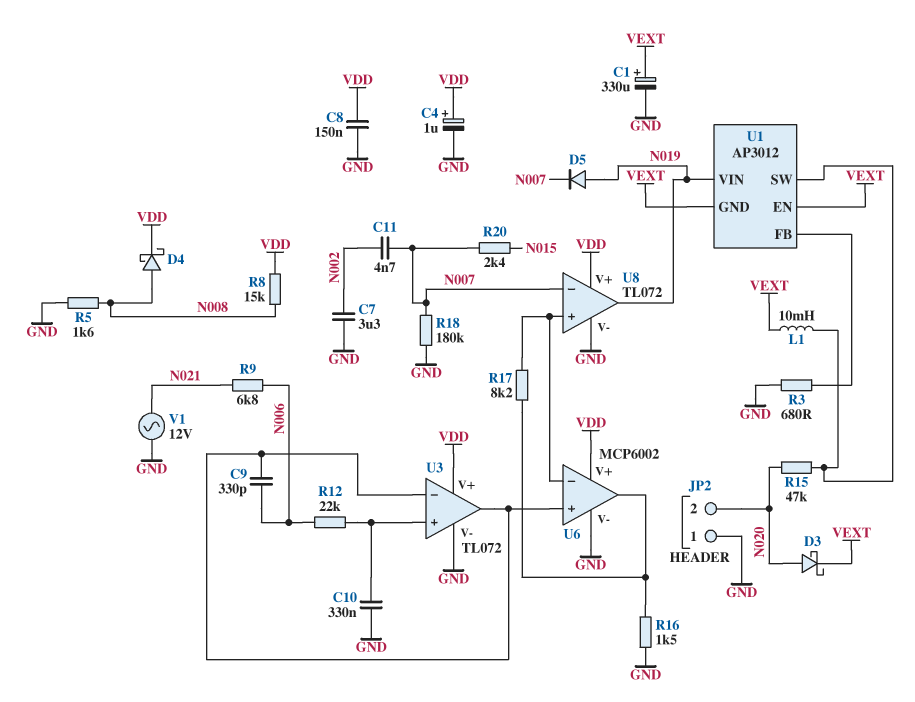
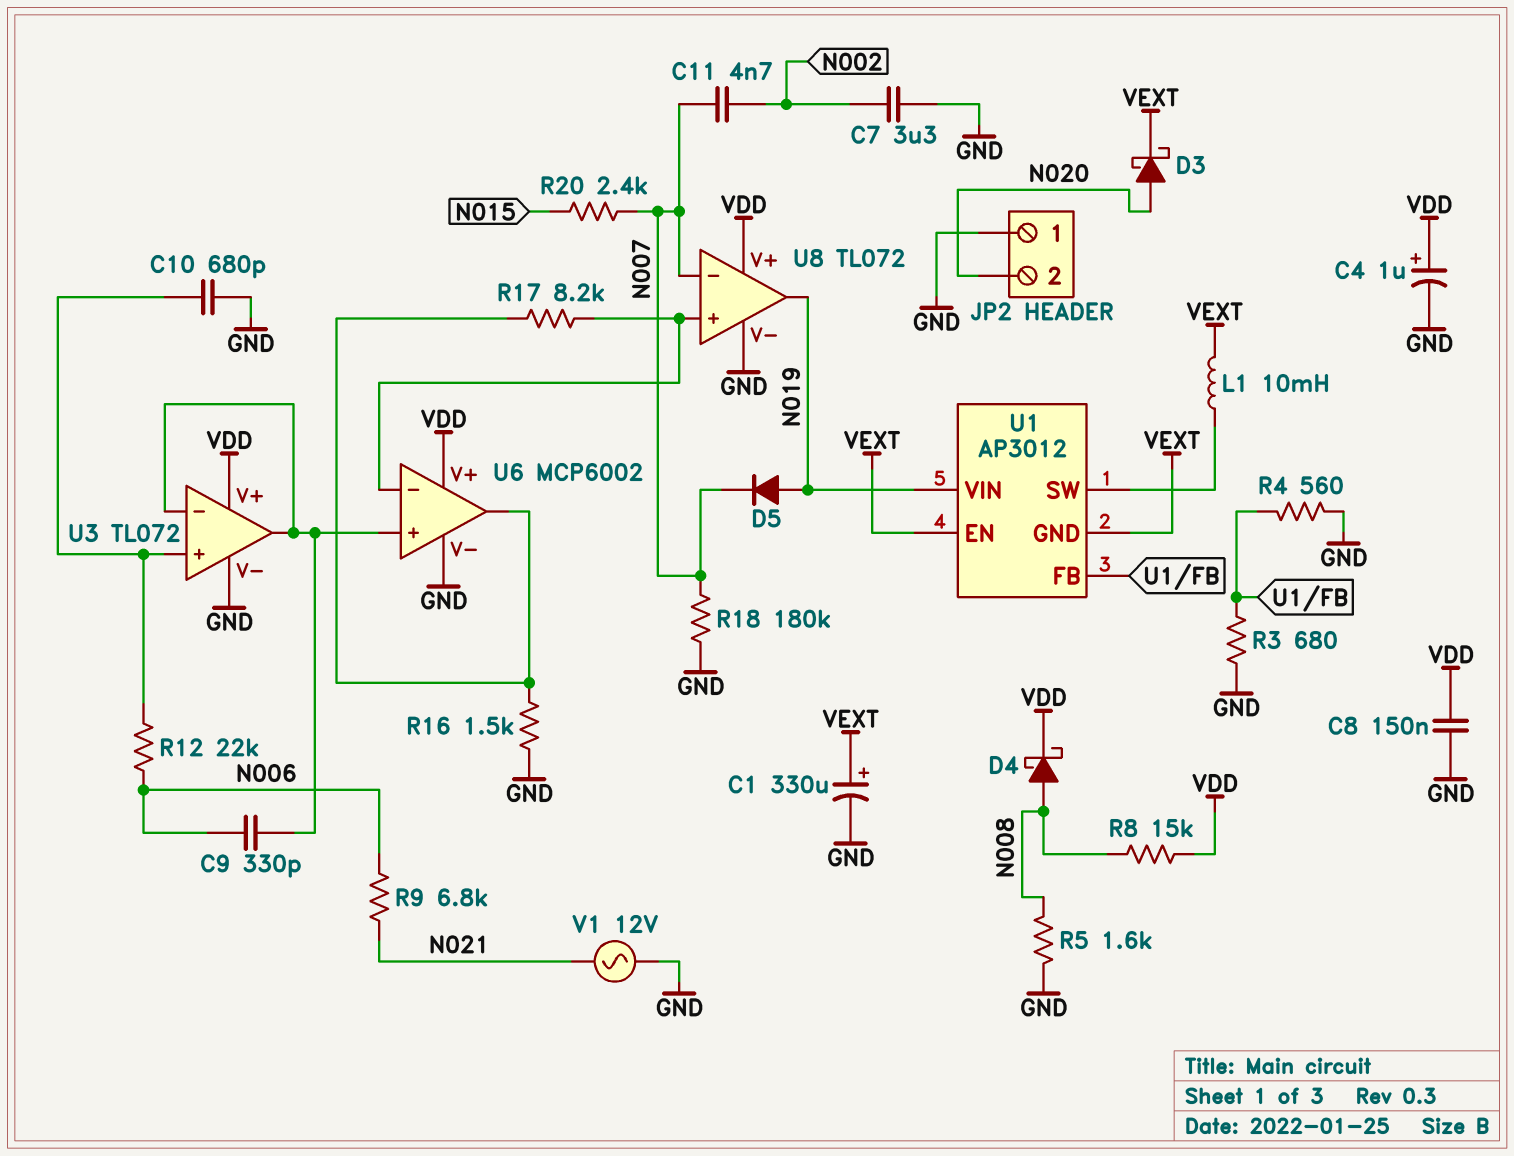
C10: 330nF (GND, U3/in+) -> 680pF (GND, U3/in+)
R4: none -> 560 (GND, U1/FB)
R15: 47k (N020, U1/SW) -> none

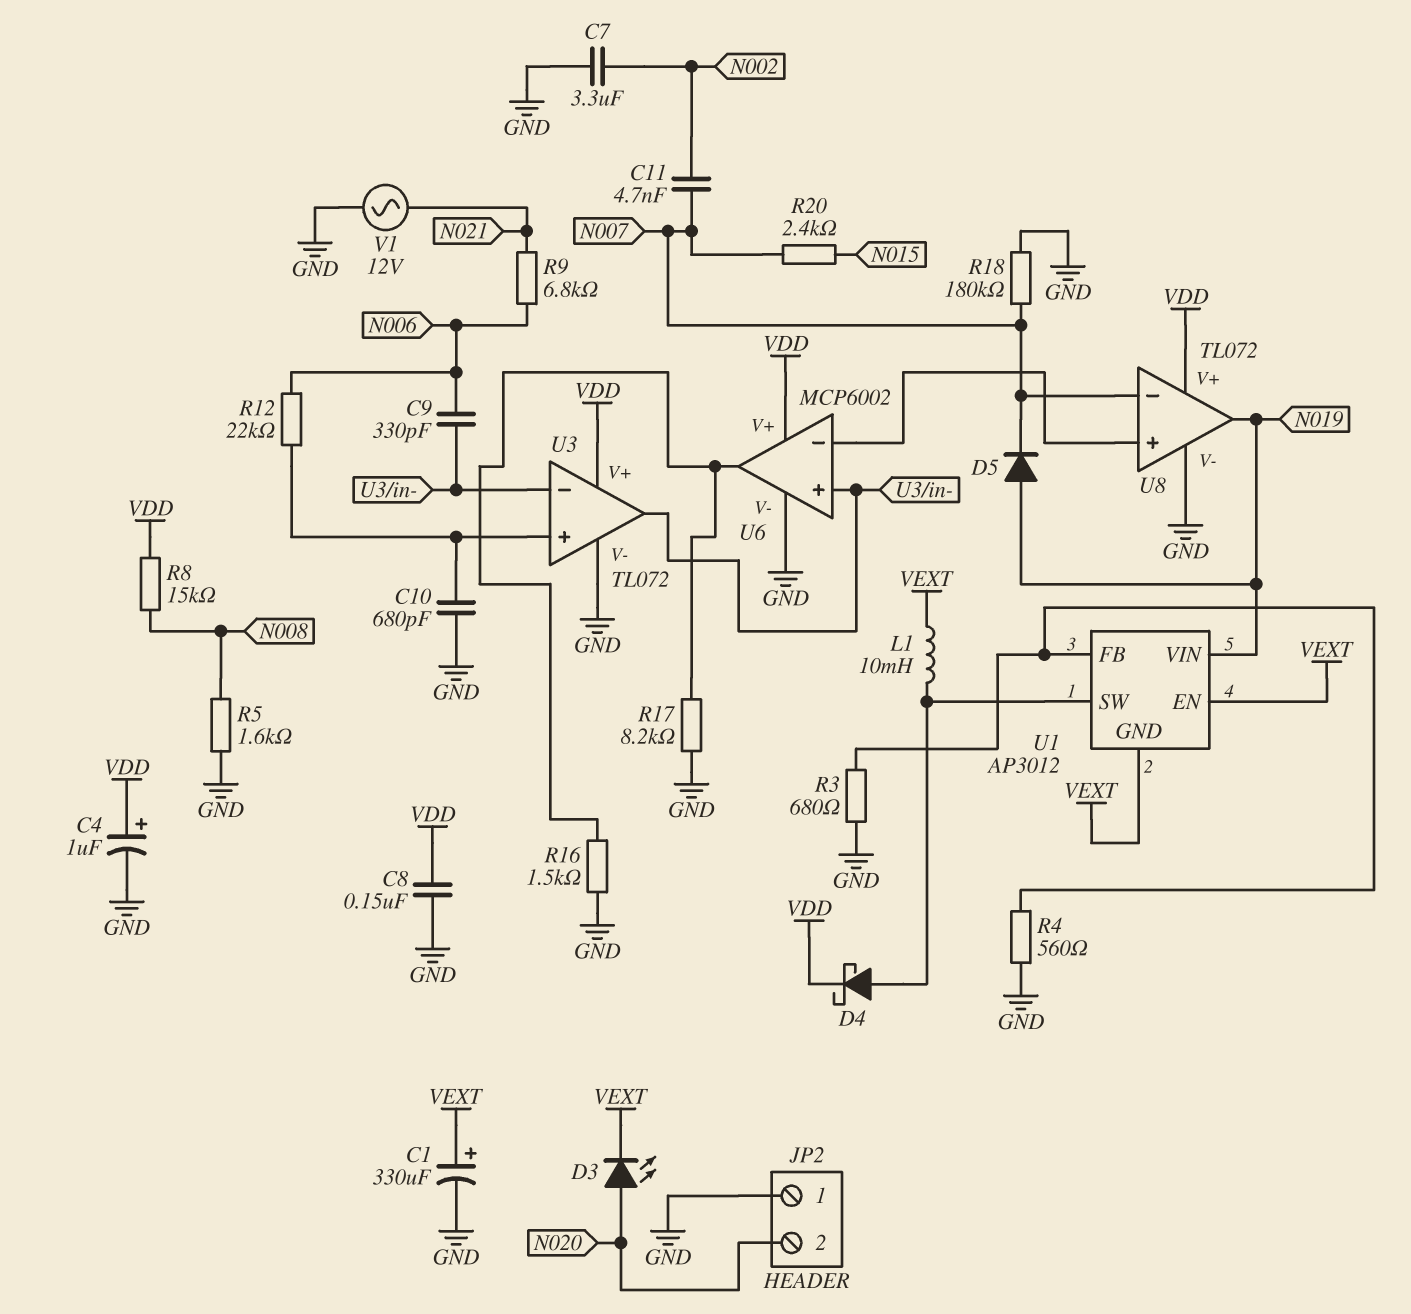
D3: schottky (A N020, K VEXT) -> LED (A N020, K VEXT)
D4: schottky (A N008, K VDD) -> schottky (A U1/SW, K VDD)
R17: 8.2k (U6/in-, U6/out) -> 8.2k (GND, U6/out)

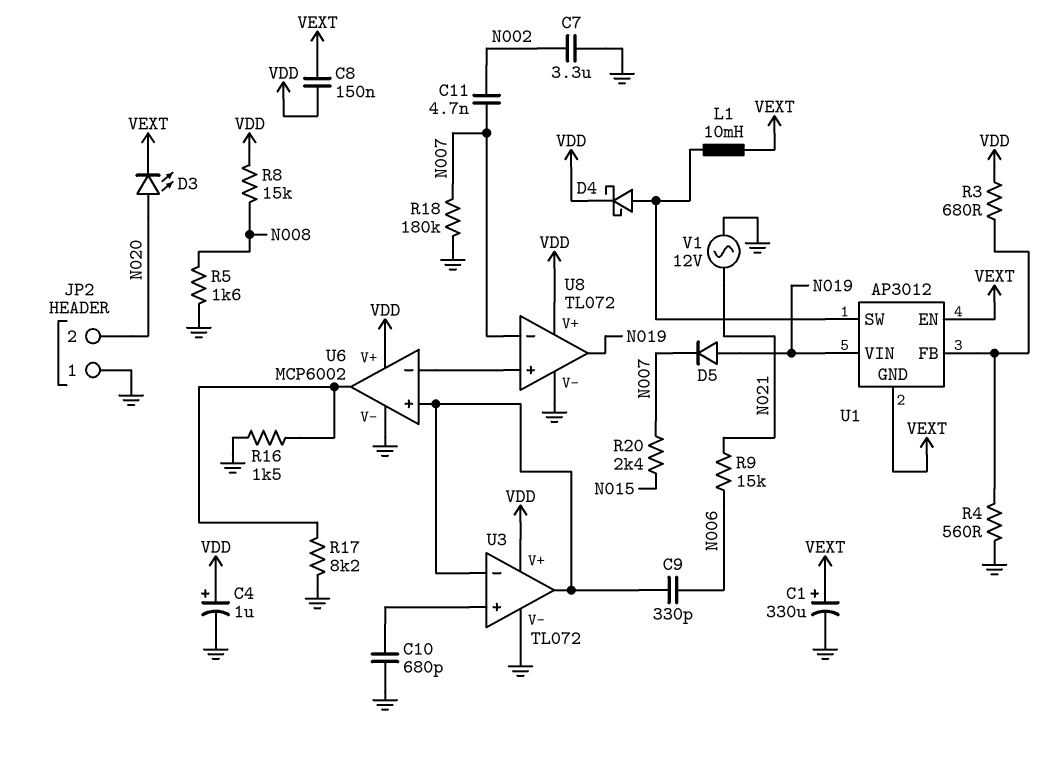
C8: 150nF (GND, VDD) -> 150nF (VDD, VEXT)
R3: 680 (GND, U1/FB) -> 680 (U1/FB, VDD)
R9: 6.8k (N006, N021) -> 15k (N006, N021)
R12: 22k (N006, U3/in+) -> none

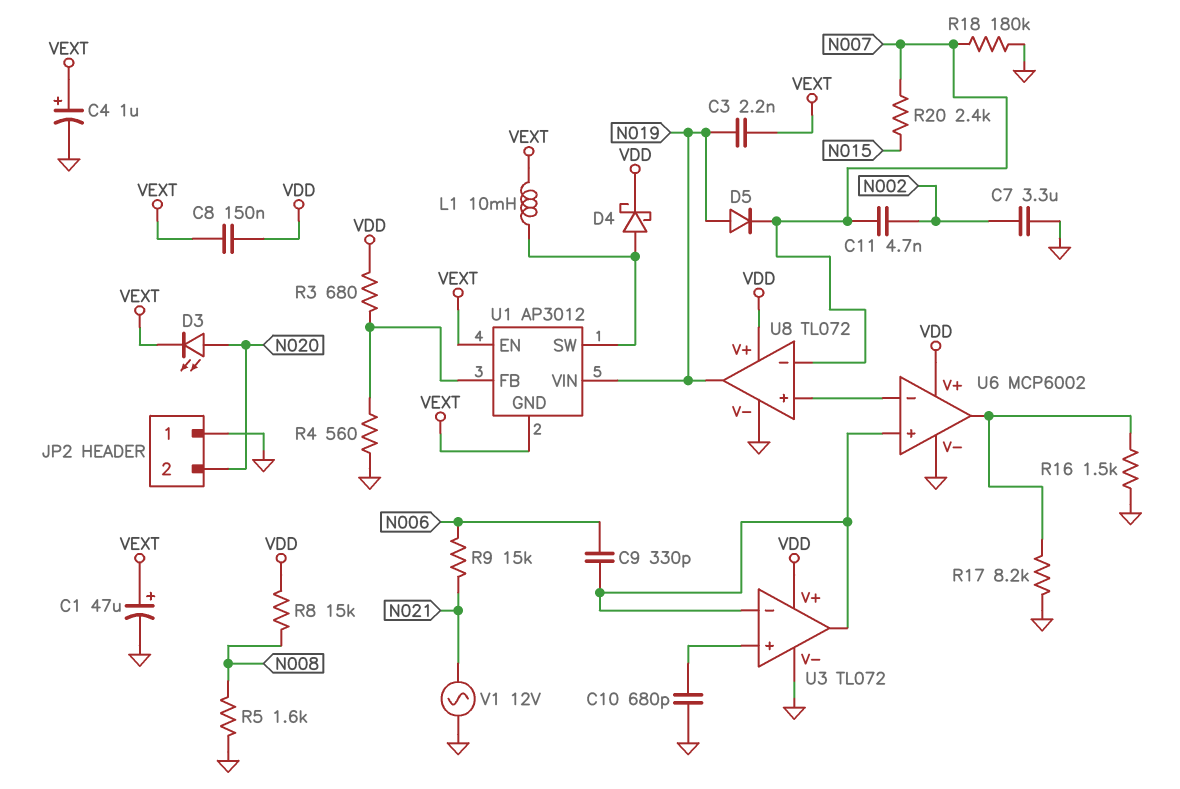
C1: 330uF (plus VEXT, minus GND) -> 47uF (plus VEXT, minus GND)
C3: none -> 2.2nF (N019, VEXT)
C4: 1uF (plus VDD, minus GND) -> 1uF (plus VEXT, minus GND)

